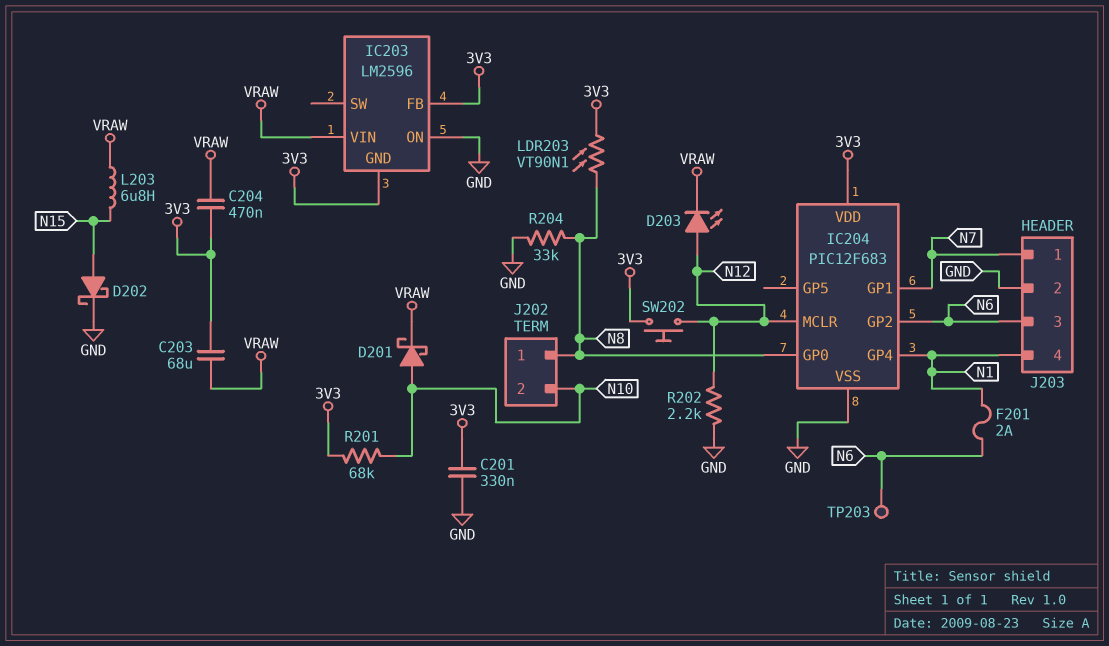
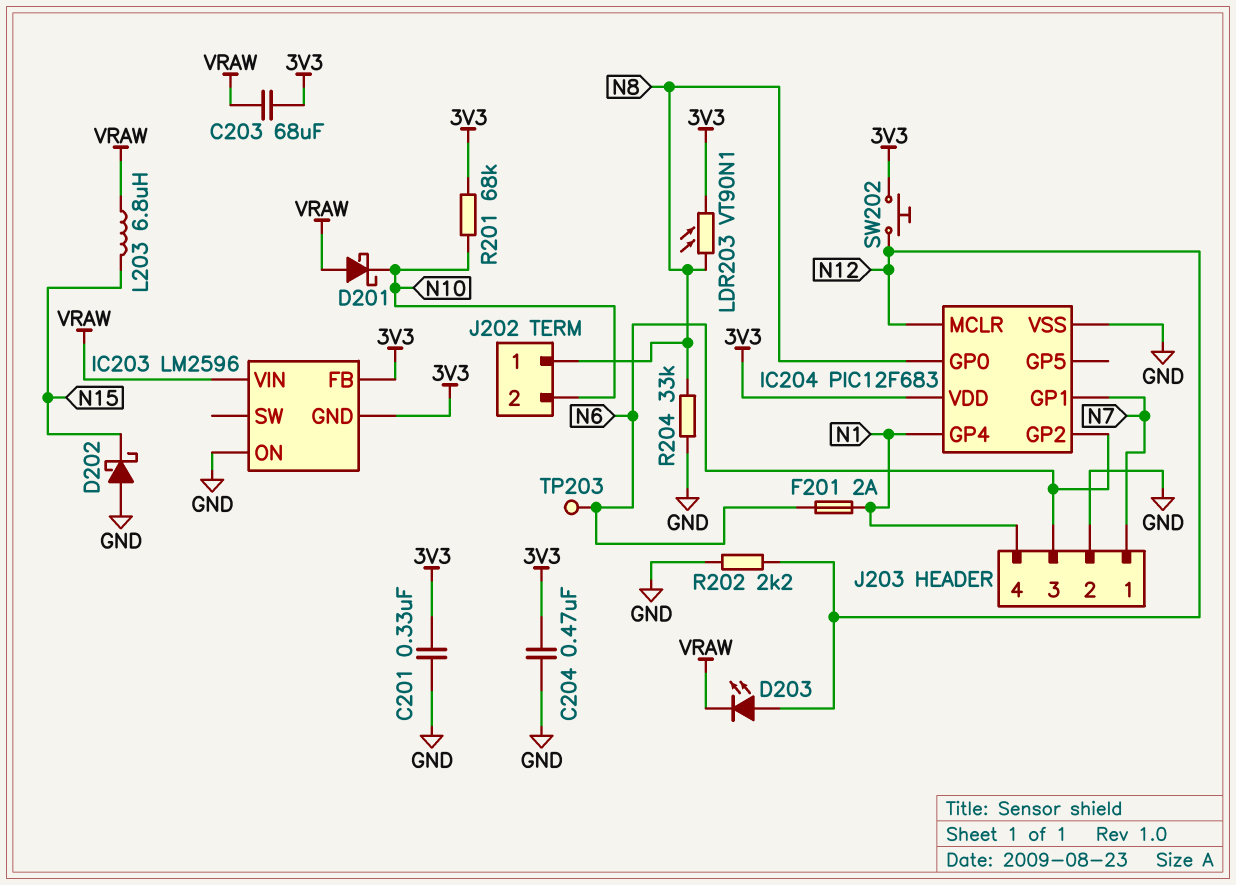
C204: 470nF (3V3, VRAW) -> 470nF (3V3, GND)
D201: schottky (A N10, K VRAW) -> schottky (A VRAW, K N10)
D202: schottky (A N15, K GND) -> schottky (A GND, K N15)

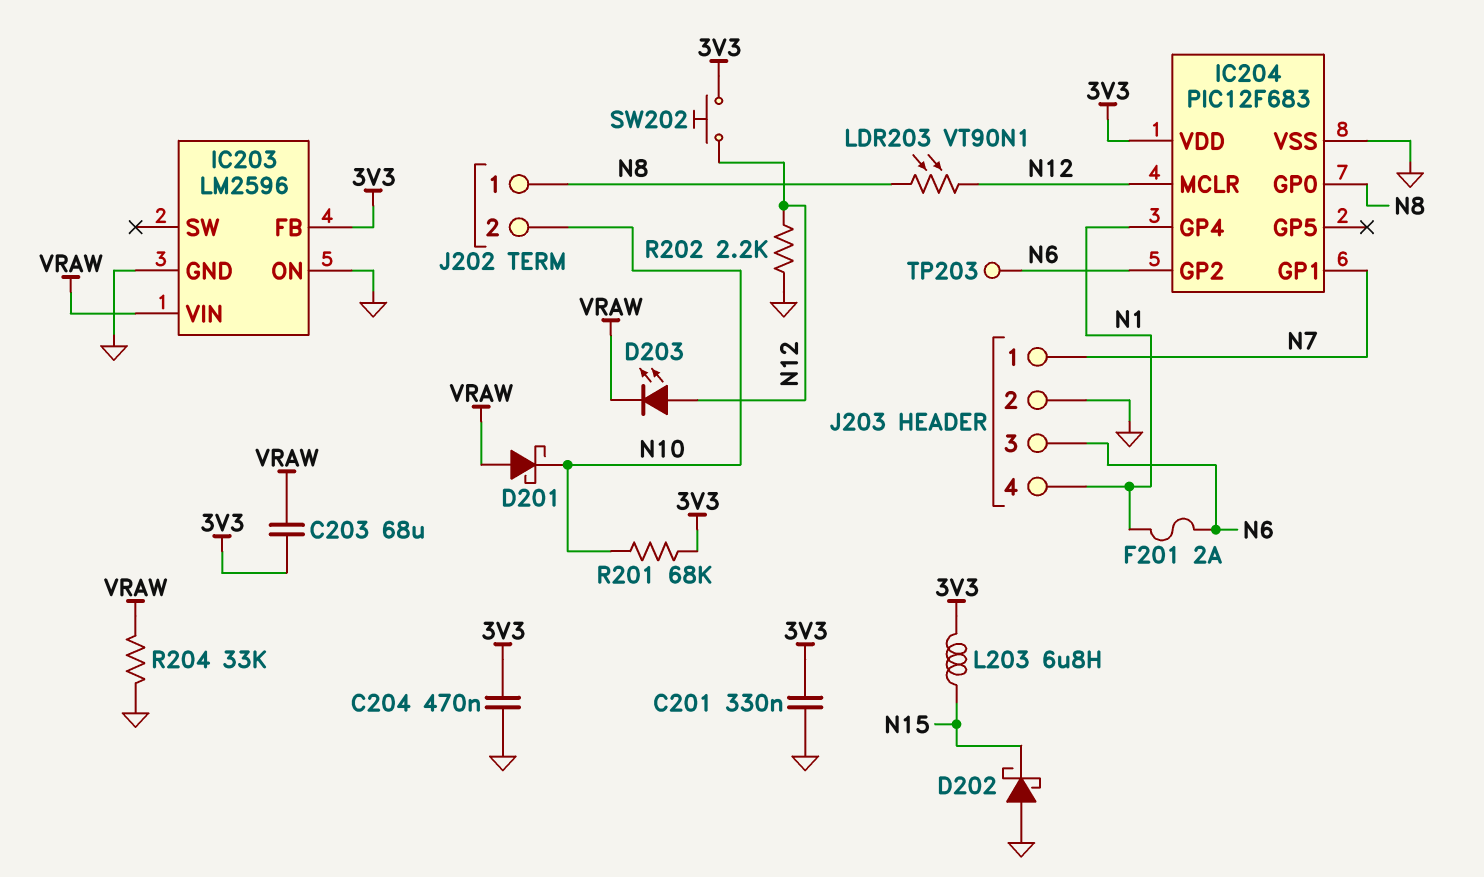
IC203 pin GND: 3V3 -> GND
L203: 6.8uH (N15, VRAW) -> 6.8uH (3V3, N15)
LDR203: VT90N1 (3V3, N8) -> VT90N1 (N8, N12)
R204: 33k (GND, N8) -> 33k (GND, VRAW)

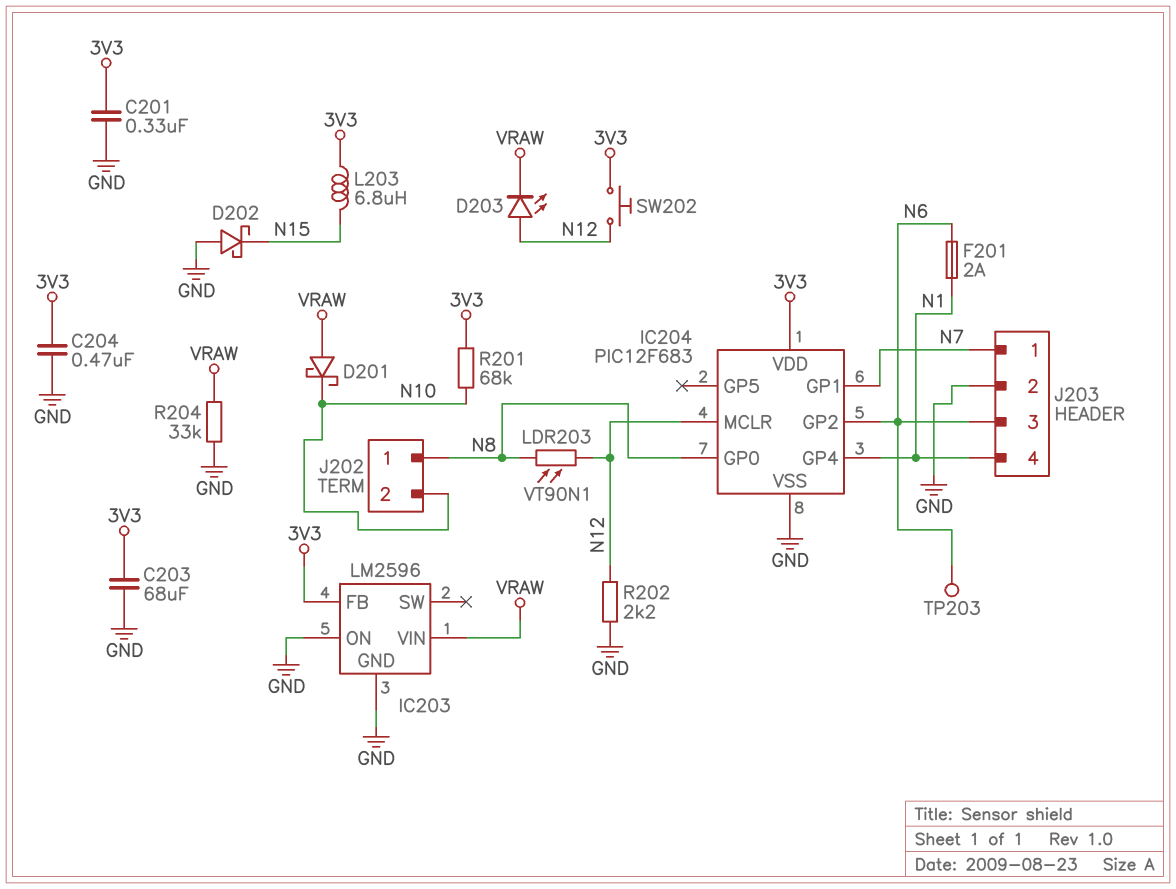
C203: 68uF (3V3, VRAW) -> 68uF (3V3, GND)

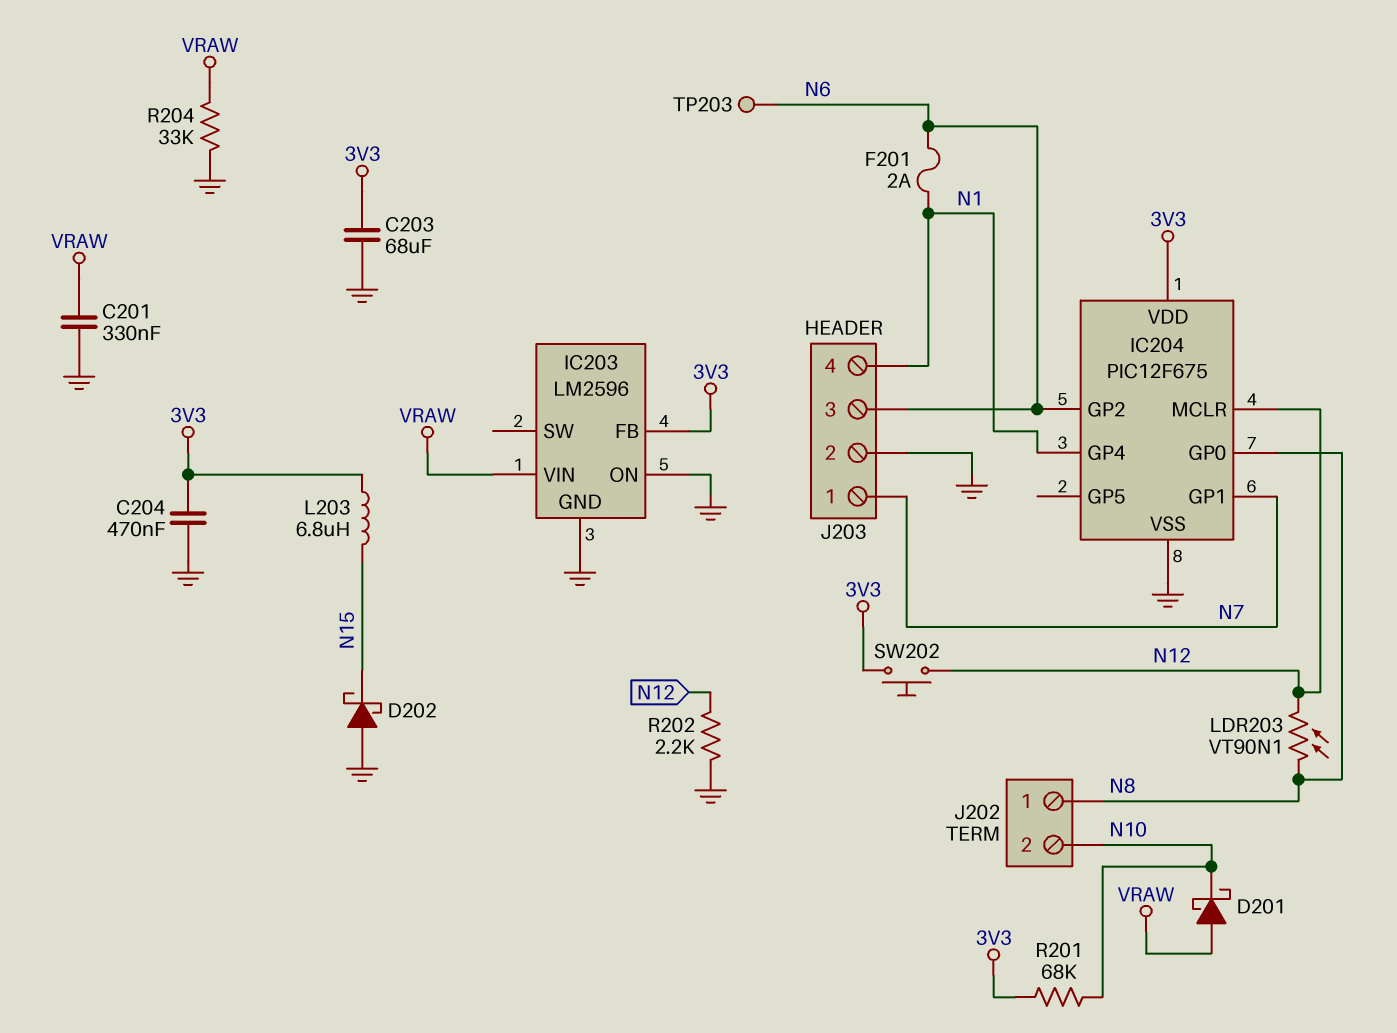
C201: 330nF (3V3, GND) -> 330nF (GND, VRAW)
D203: LED (A N12, K VRAW) -> none
IC204: PIC12F683 -> PIC12F675

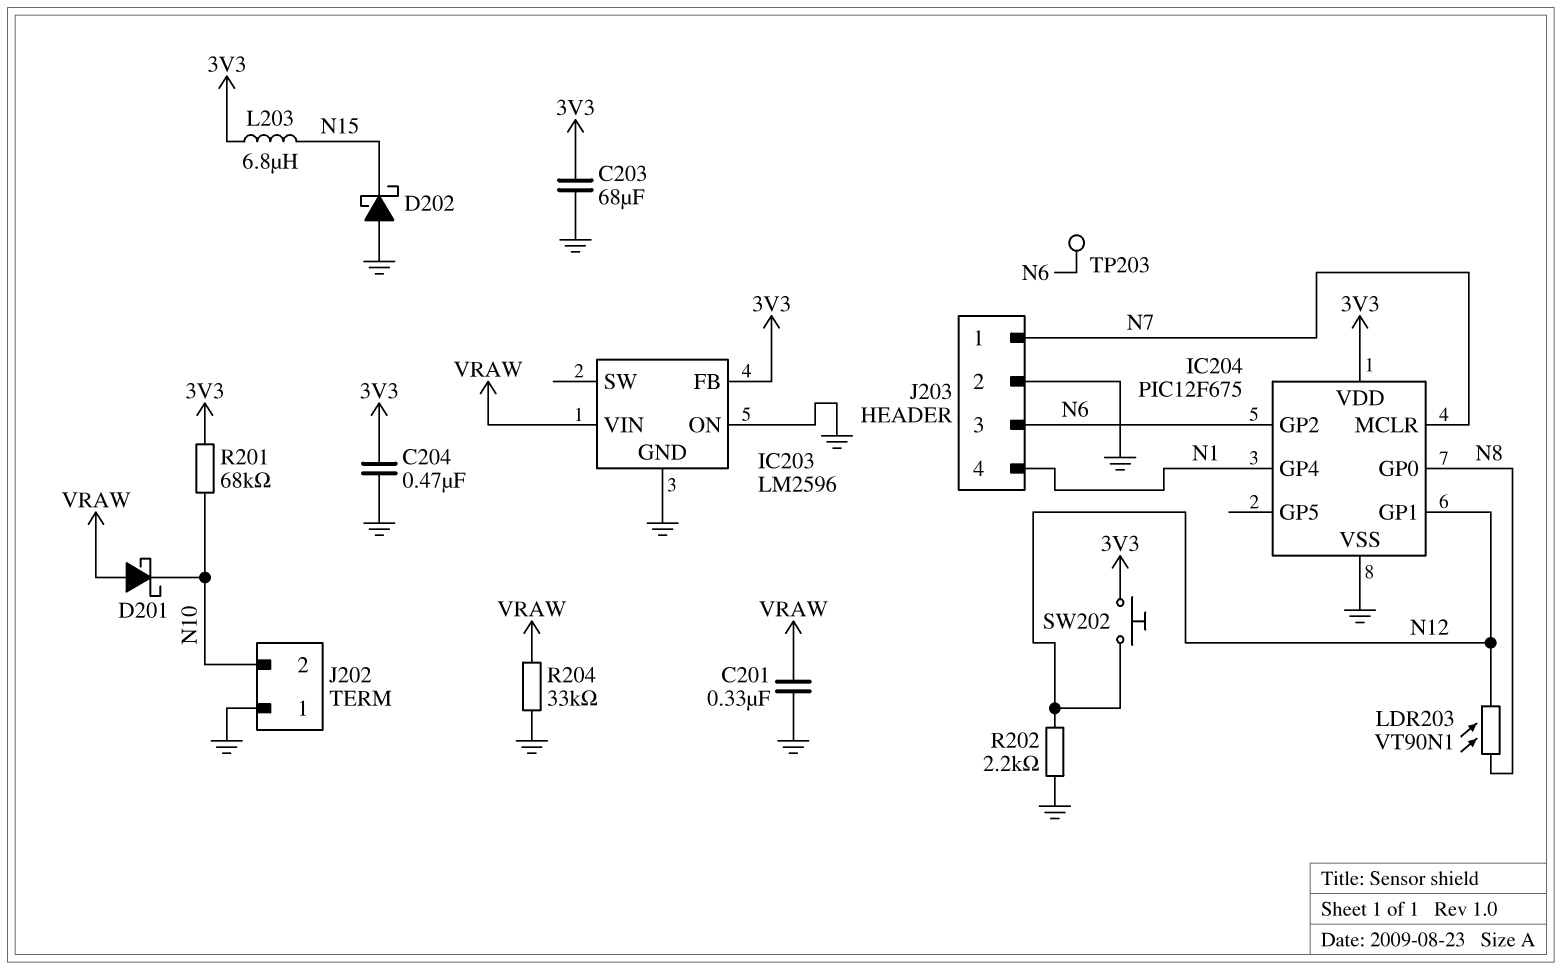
F201: 2A (N1, N6) -> none
IC204 pin GP1: N7 -> N12
IC204 pin MCLR: N12 -> N7
J202 pin 1: N8 -> GND

